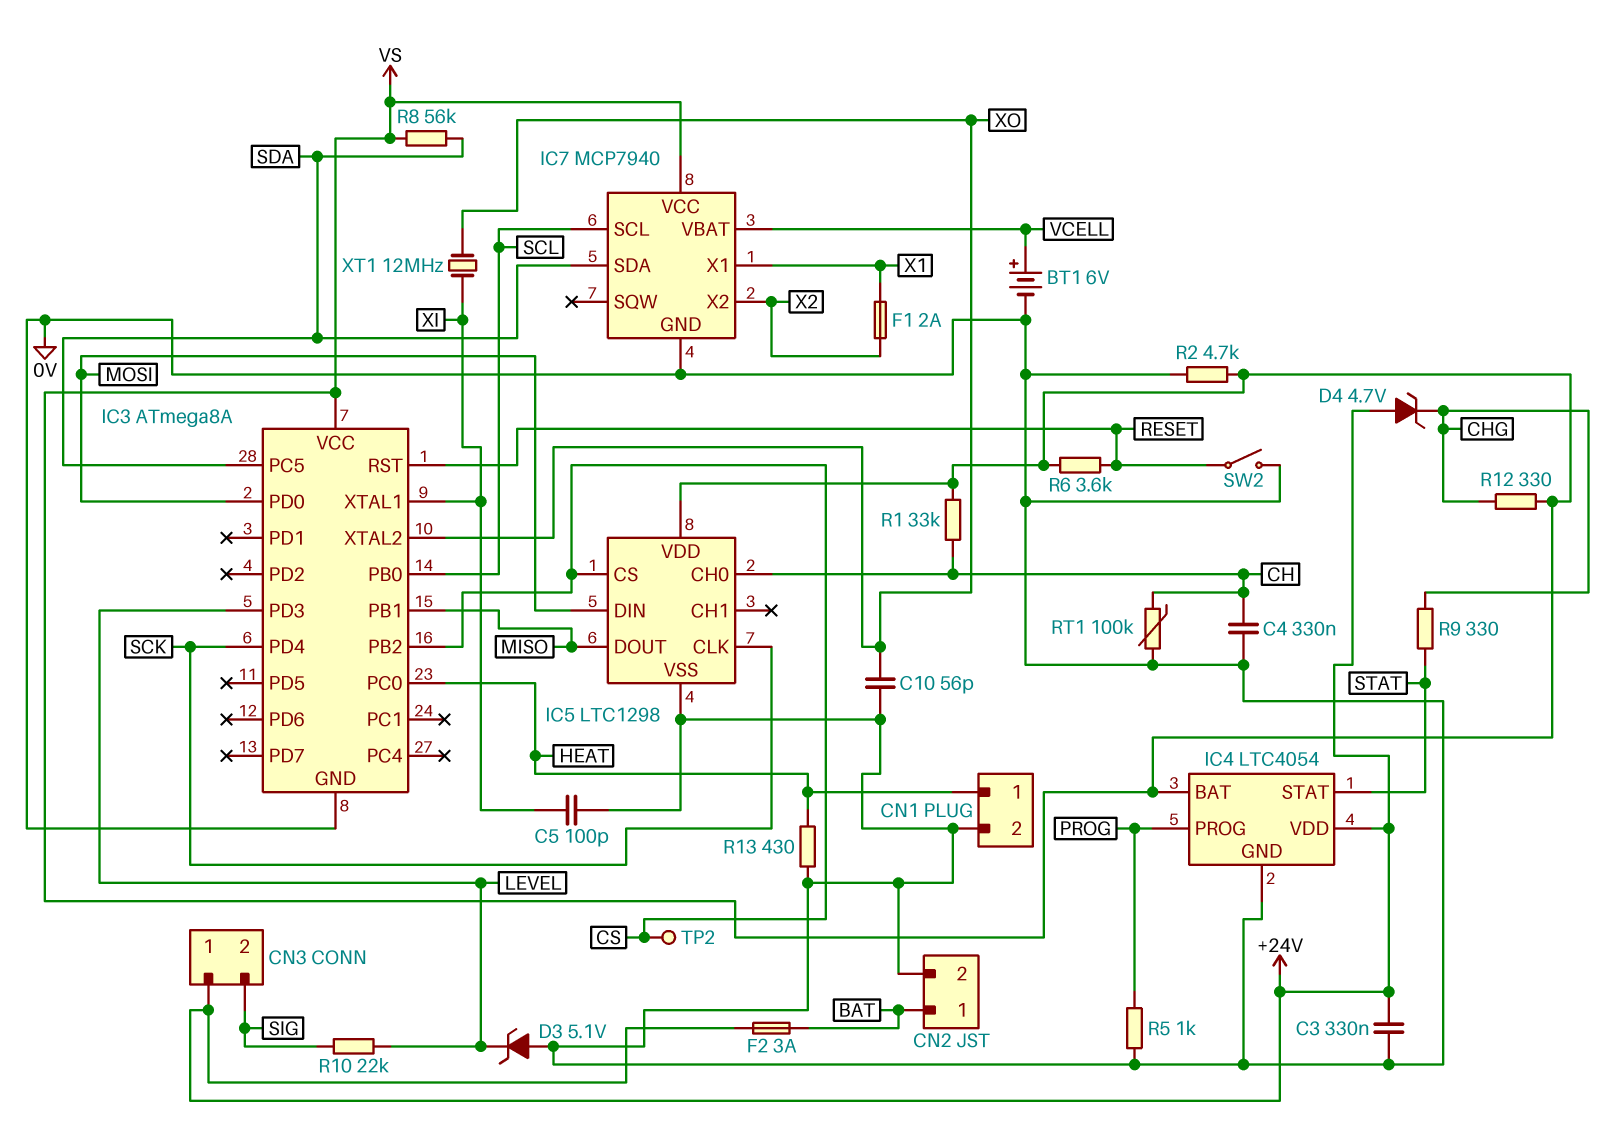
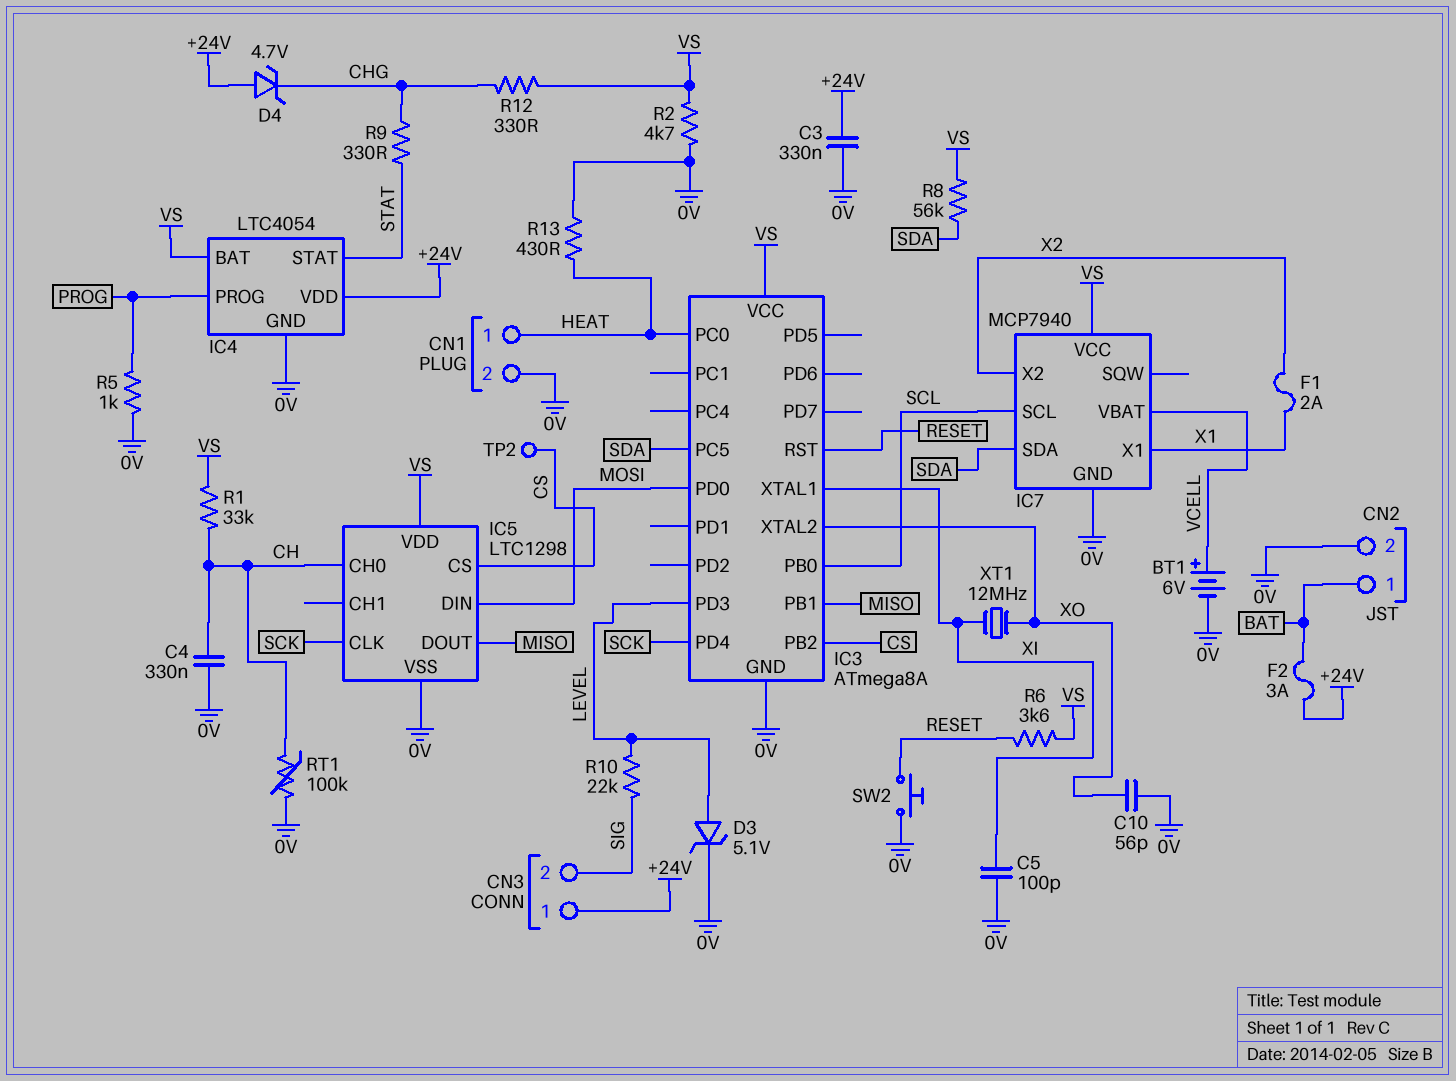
D3: zener 5.1V (A 0V, K LEVEL) -> zener 5.1V (A LEVEL, K 0V)
SW2: switch (0V, RESET) -> button (0V, RESET)

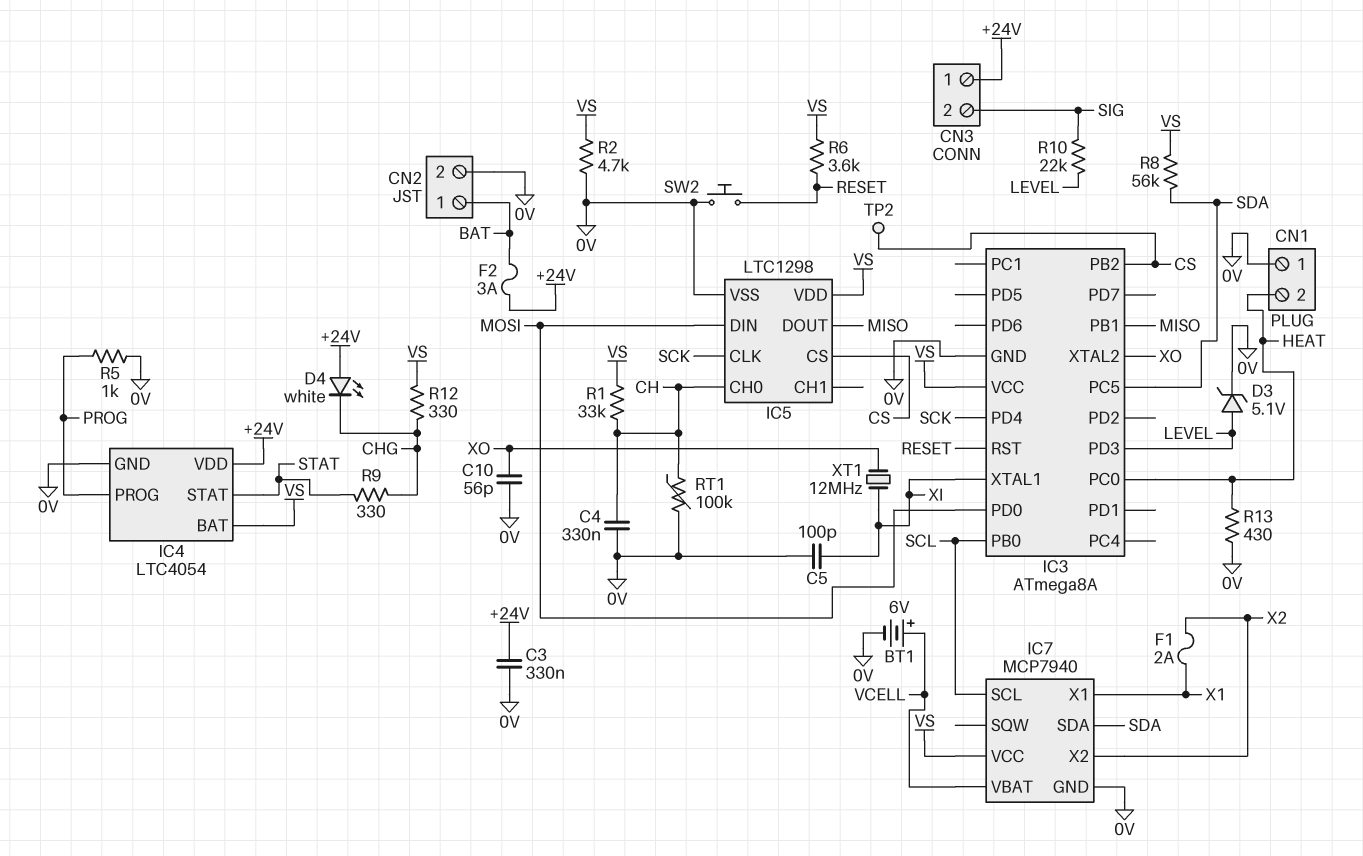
CN1 pin 1: HEAT -> 0V
CN1 pin 2: 0V -> HEAT
D4: zener 4.7V (A +24V, K CHG) -> LED white (A +24V, K CHG)

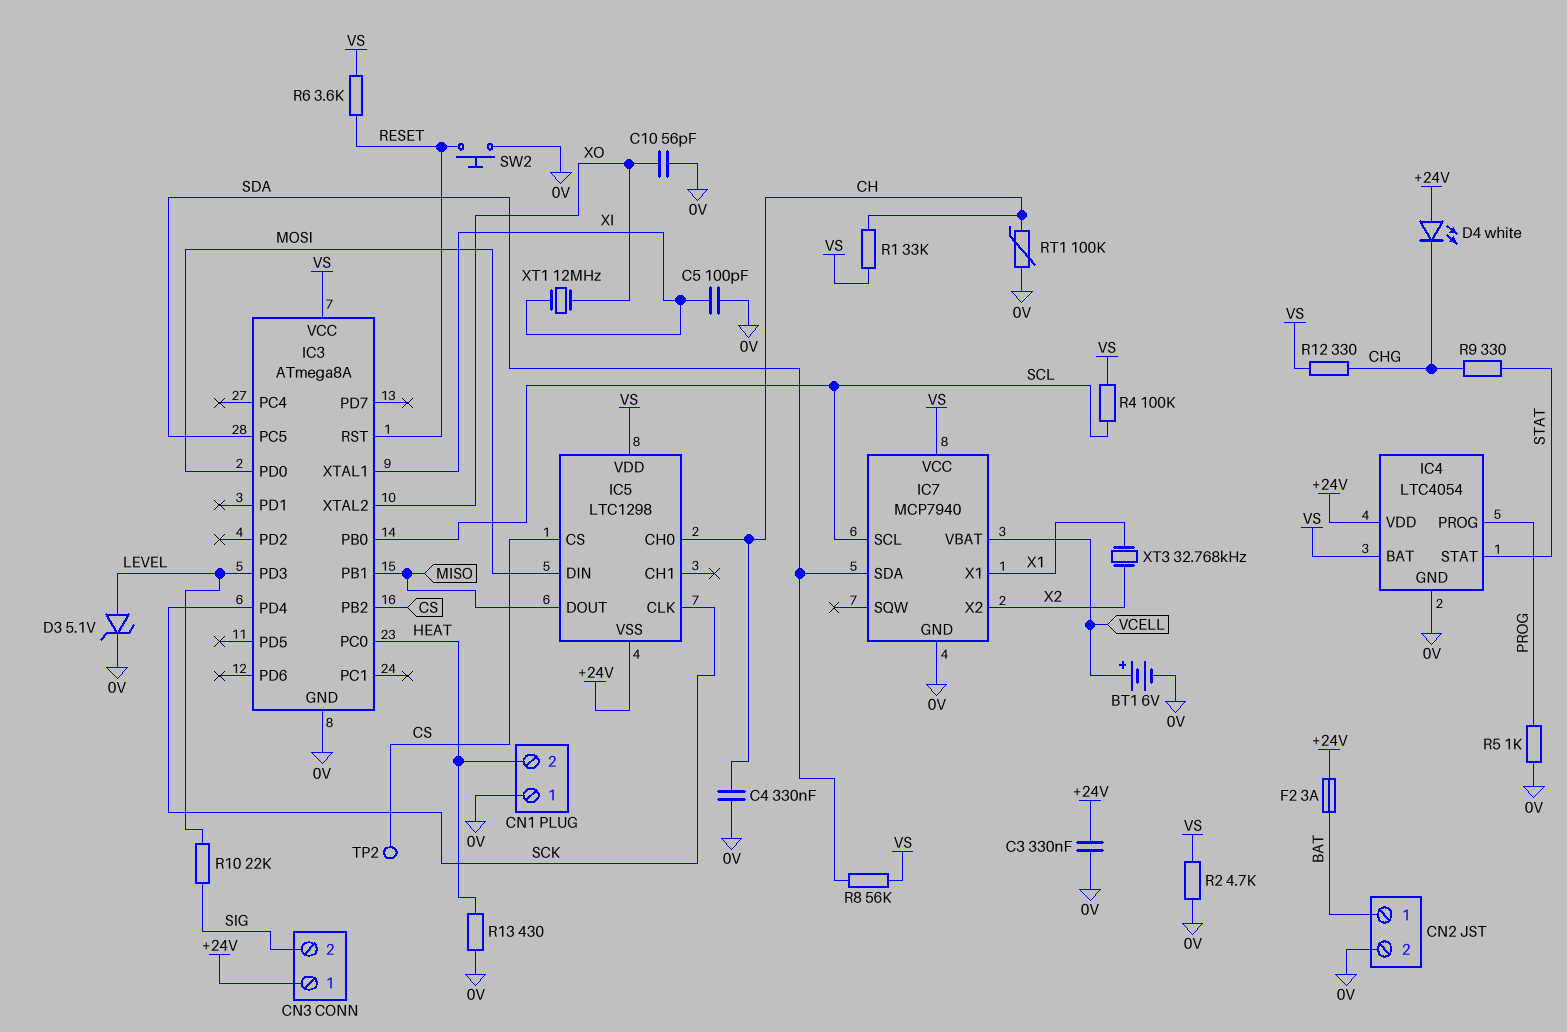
F1: 2A (X1, X2) -> none
IC5 pin VSS: 0V -> +24V
R4: none -> 100k (SCL, VS)
XT3: none -> 32.768kHz (X1, X2)

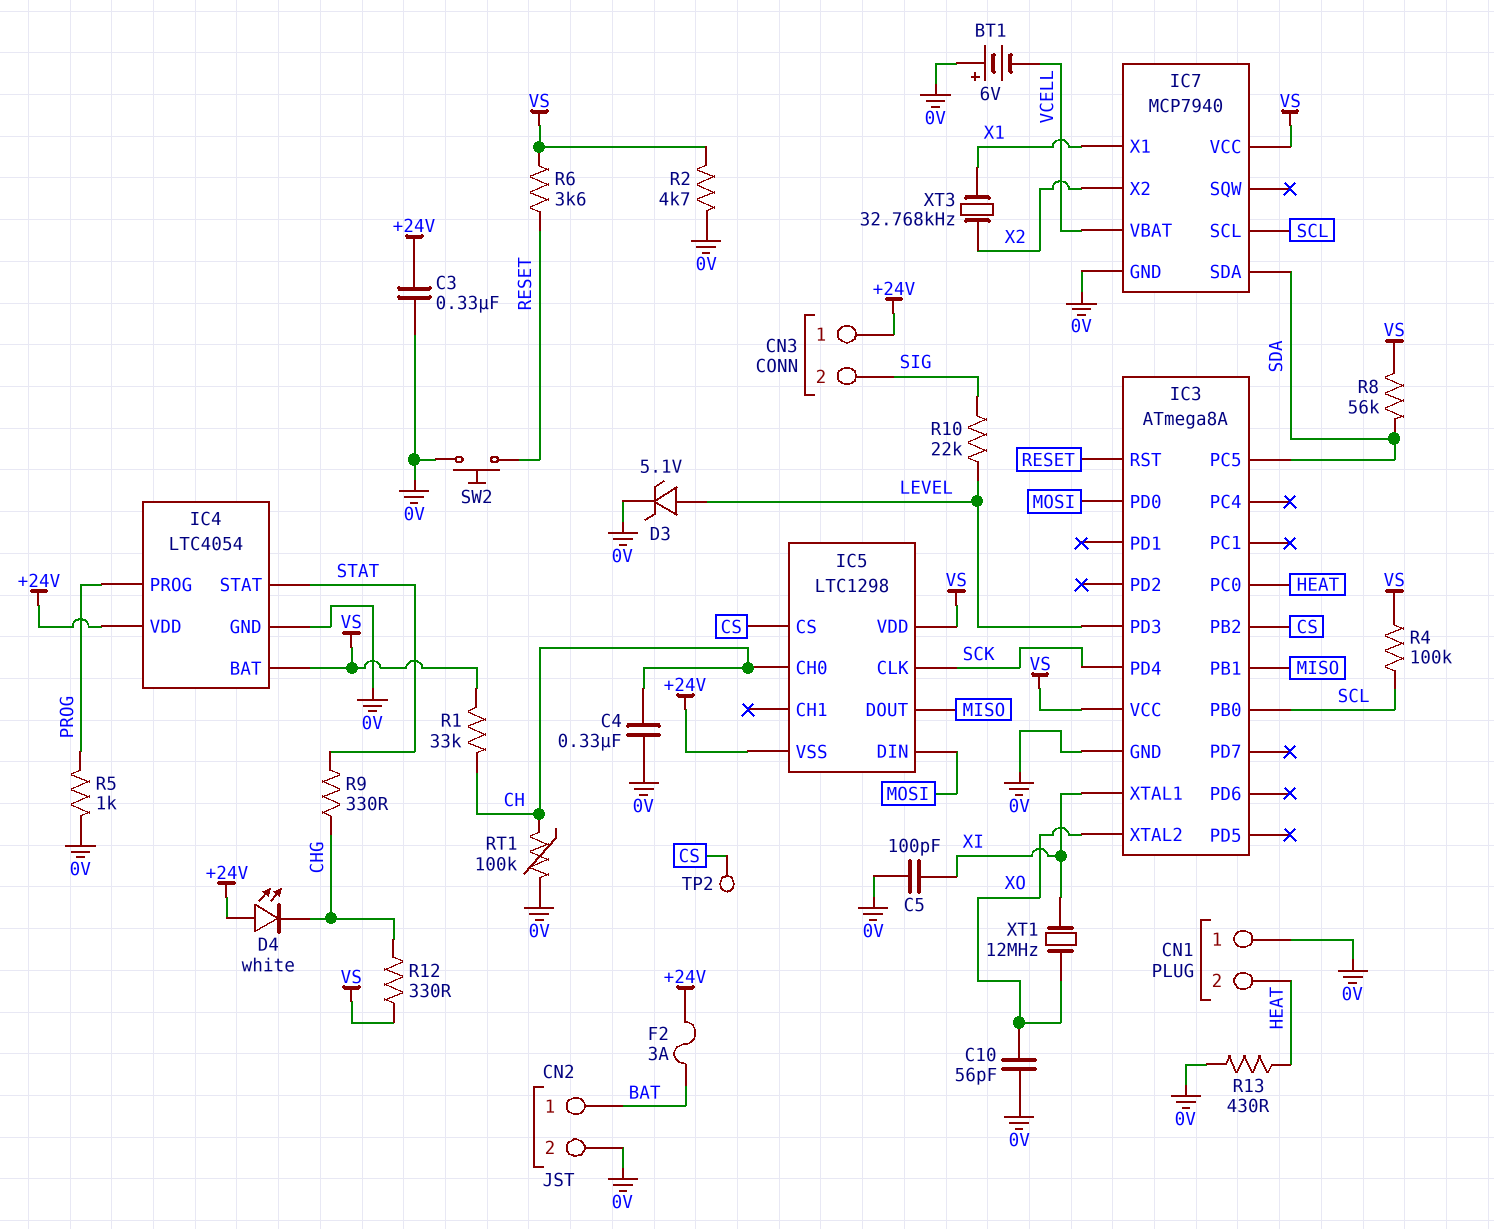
BT1: 6V (plus VCELL, minus 0V) -> 6V (plus 0V, minus VCELL)

